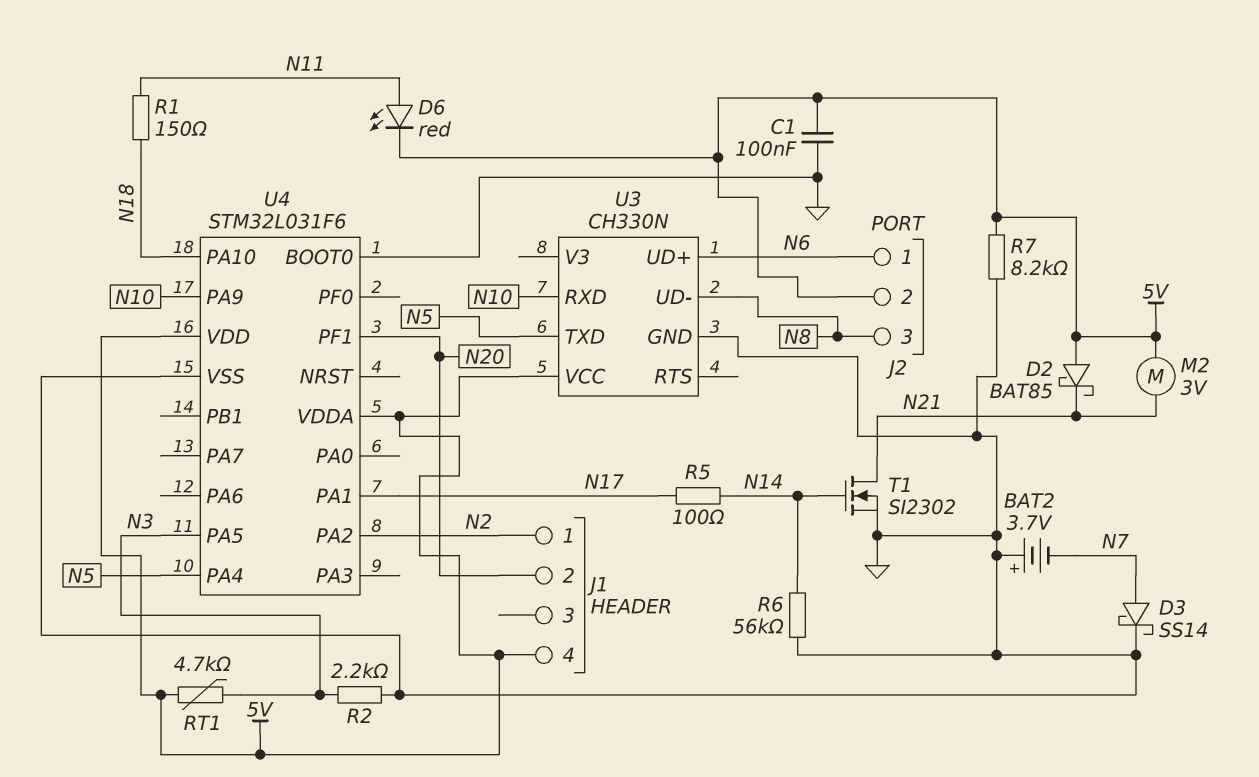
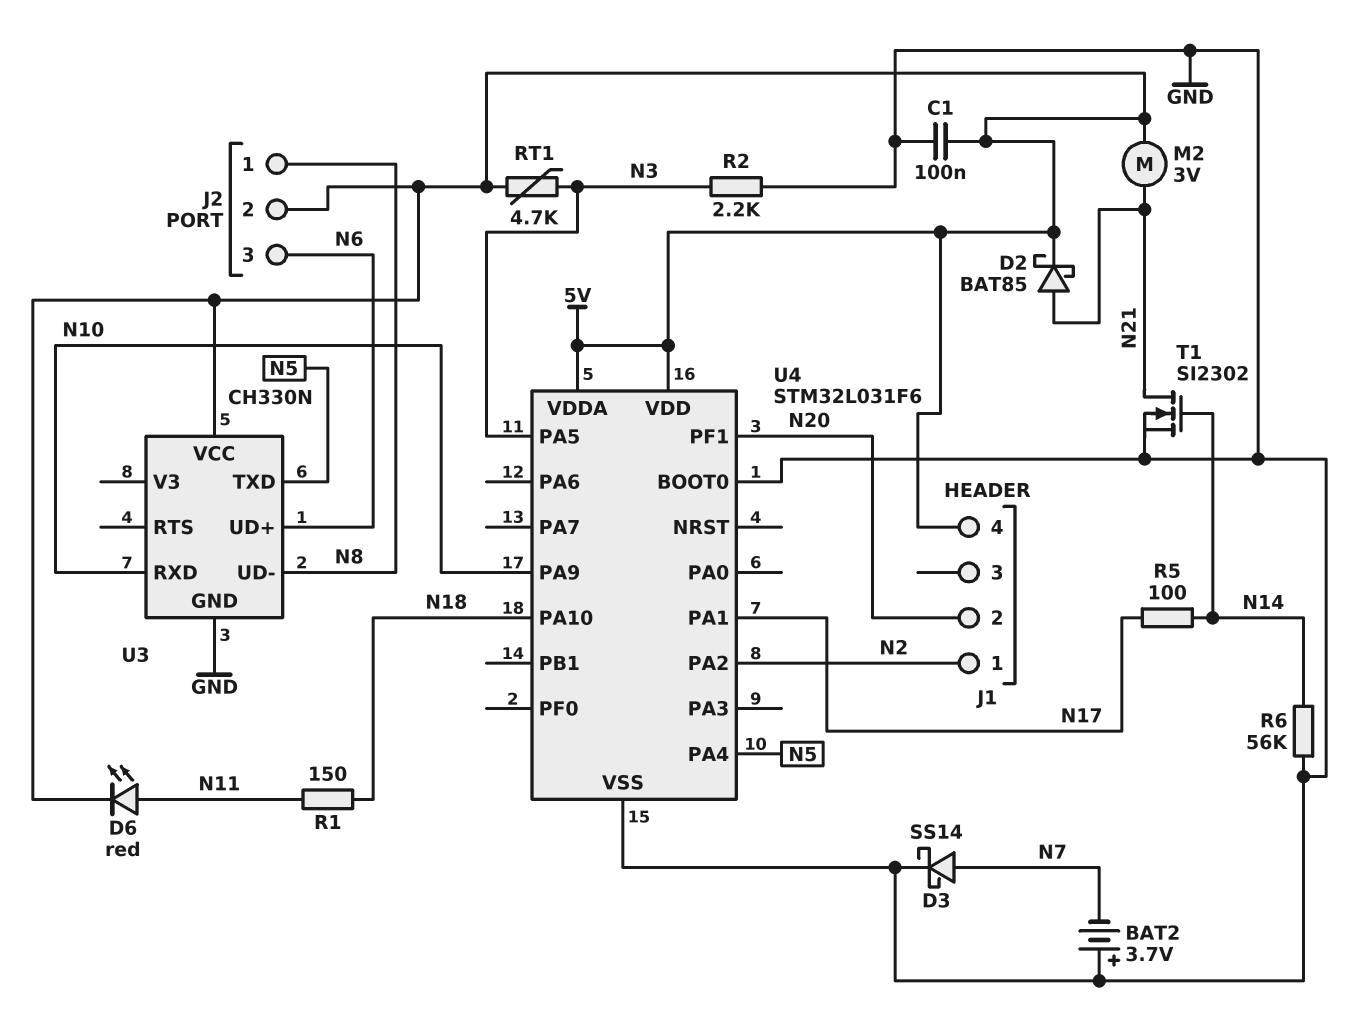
D2: schottky BAT85 (A 5V, K N21) -> schottky BAT85 (A N21, K 5V)
J2 pin 1: N6 -> N8
J2 pin 3: N8 -> N6
R7: 8.2k (5V, GND) -> none

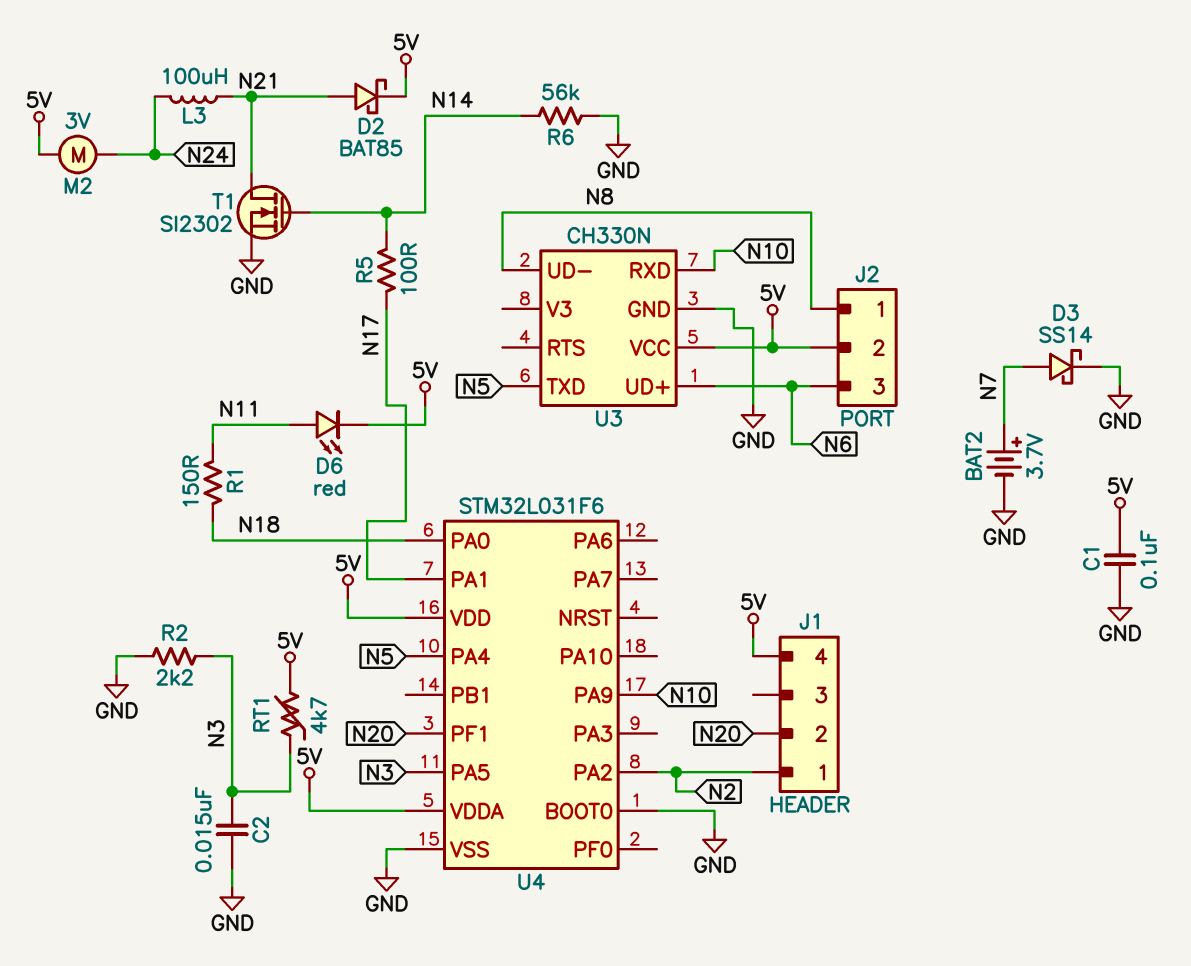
BAT2: 3.7V (plus GND, minus N7) -> 3.7V (plus N7, minus GND)
C2: none -> 15nF (GND, N3)
L3: none -> 100uH (N21, N24)
M2: motor 3V (5V, N21) -> motor 3V (5V, N24)
U4 pin PA0: none -> N18
U4 pin PA10: N18 -> none

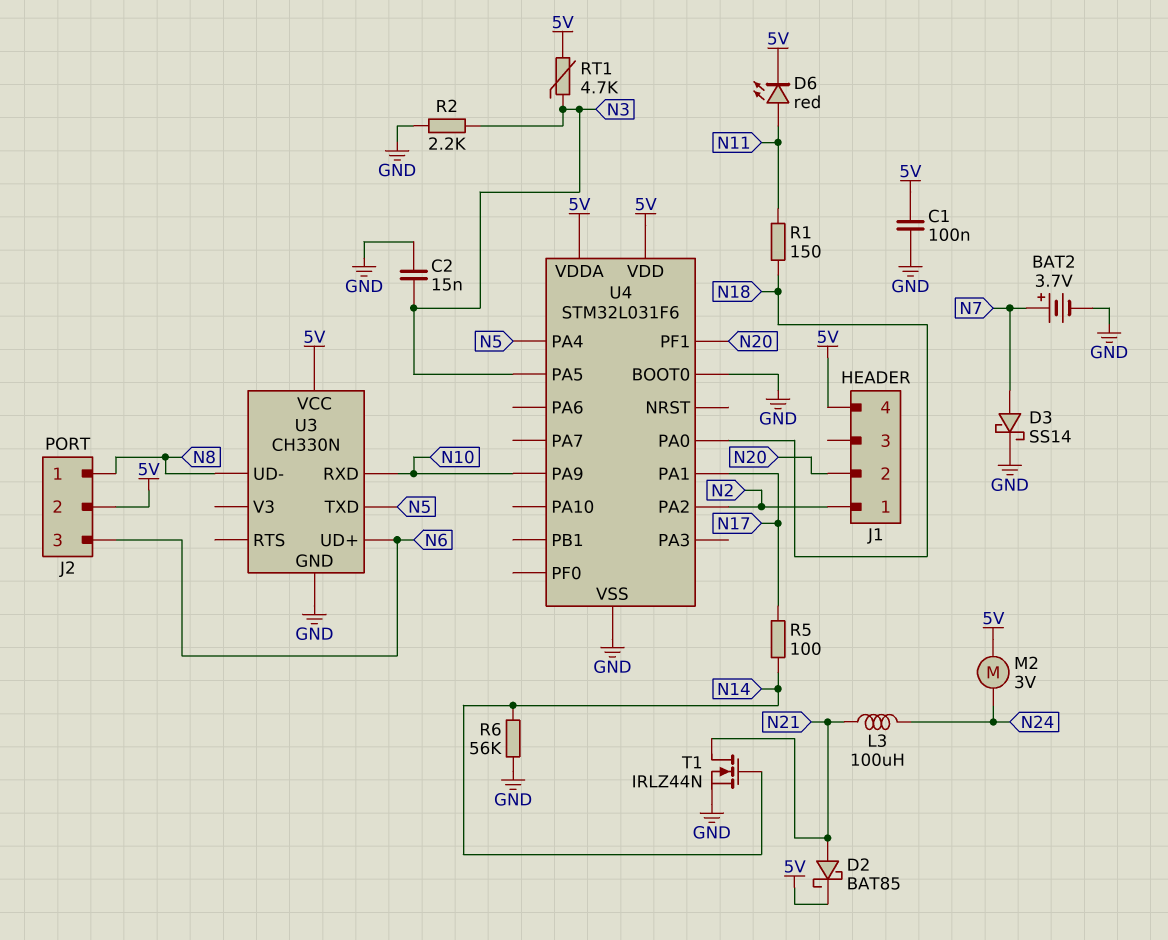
T1: NMOS SI2302 (G N14, D N21, S GND) -> NMOS IRLZ44N (G N14, D N21, S GND)

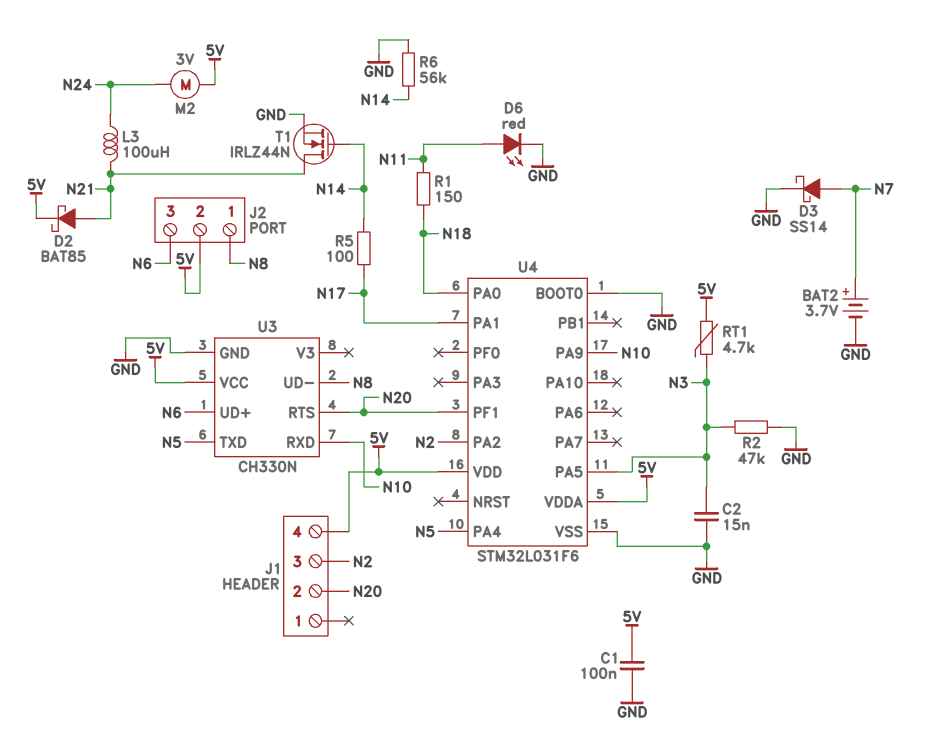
D6: LED red (A N11, K 5V) -> LED red (A N11, K GND)
J1 pin 1: N2 -> none
J1 pin 3: none -> N2
R2: 2.2k (GND, N3) -> 47k (GND, N3)
U3 pin RTS: none -> N20

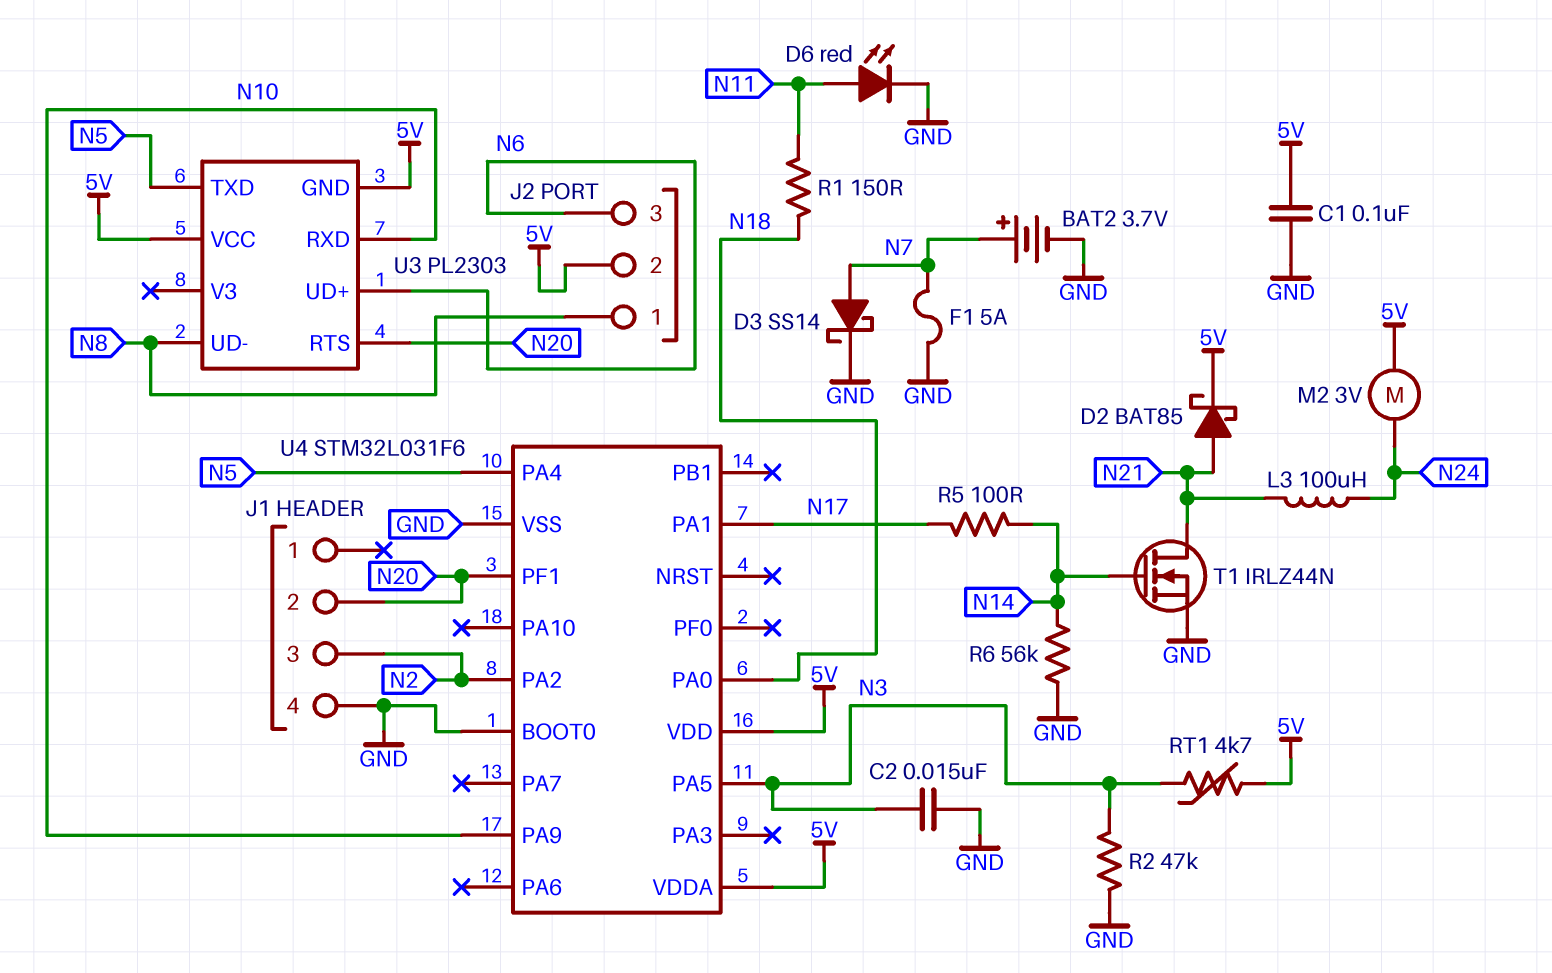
F1: none -> 5A (GND, N7)
J1 pin 4: 5V -> GND
U3: CH330N -> PL2303
U3 pin GND: GND -> 5V

